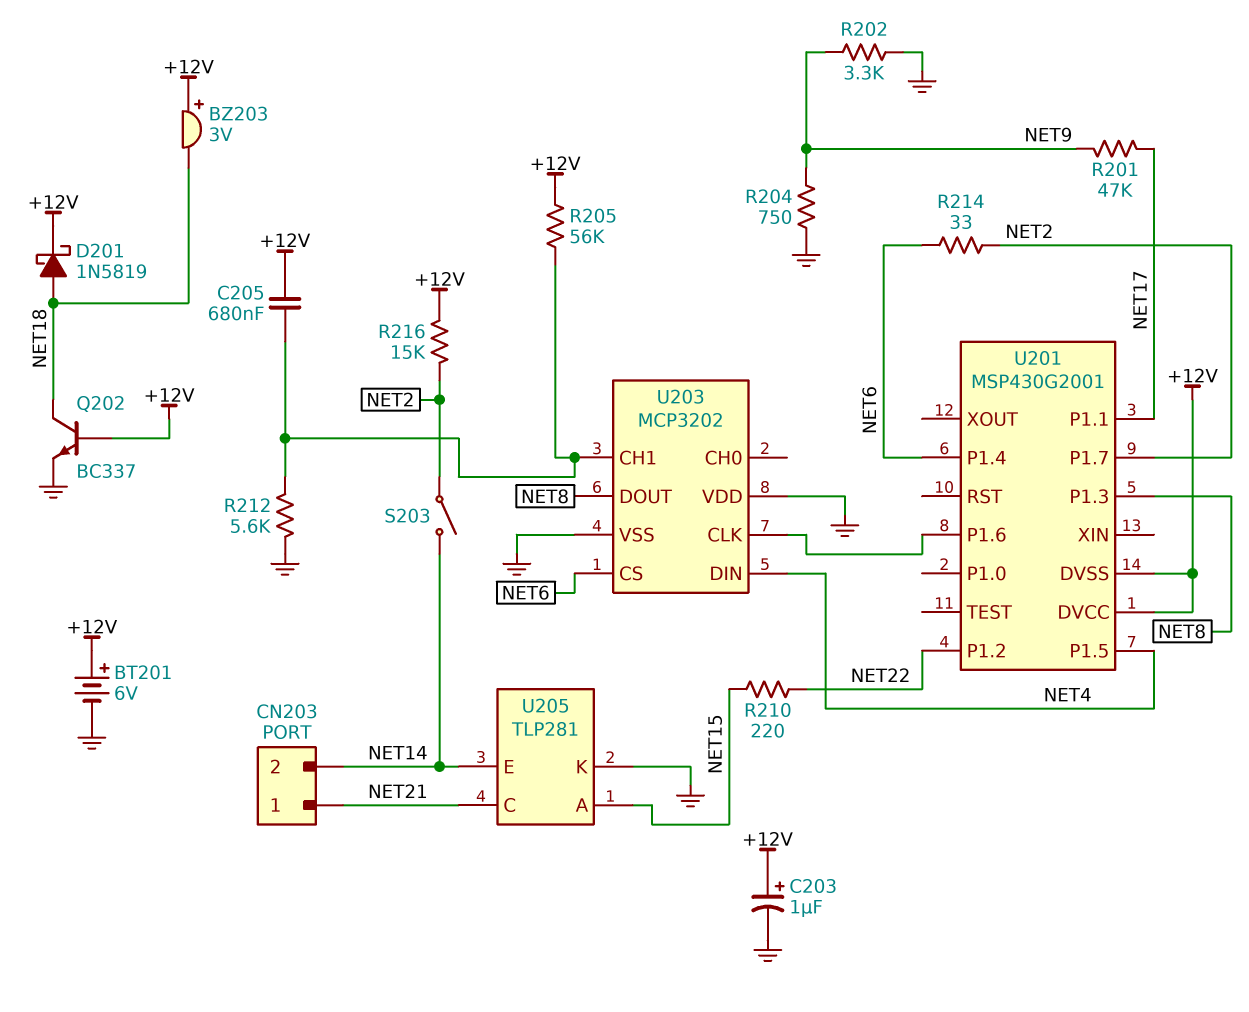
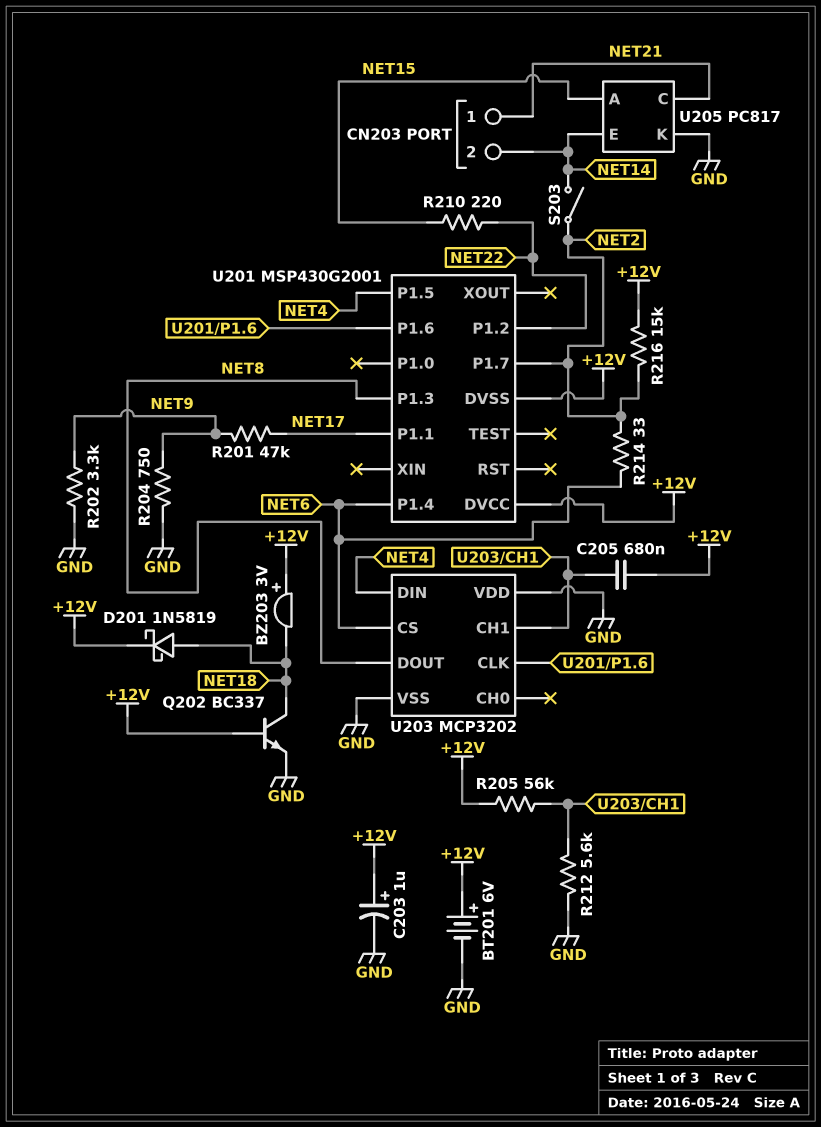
U205: TLP281 -> PC817

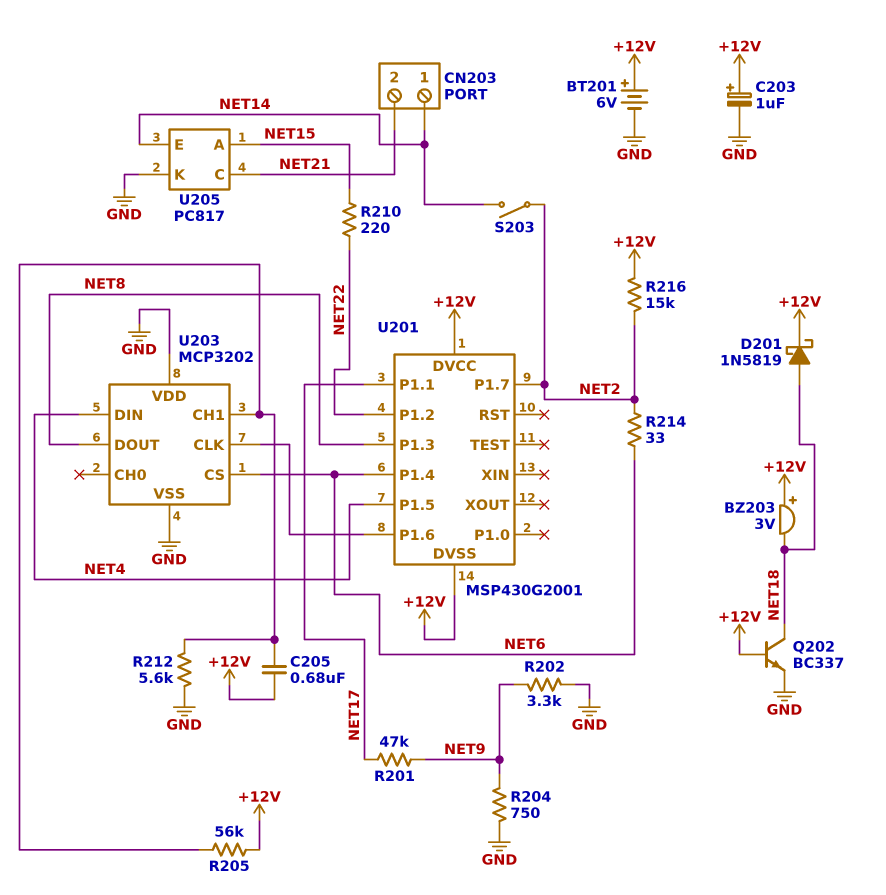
CN203 pin 1: NET21 -> NET14
CN203 pin 2: NET14 -> NET21

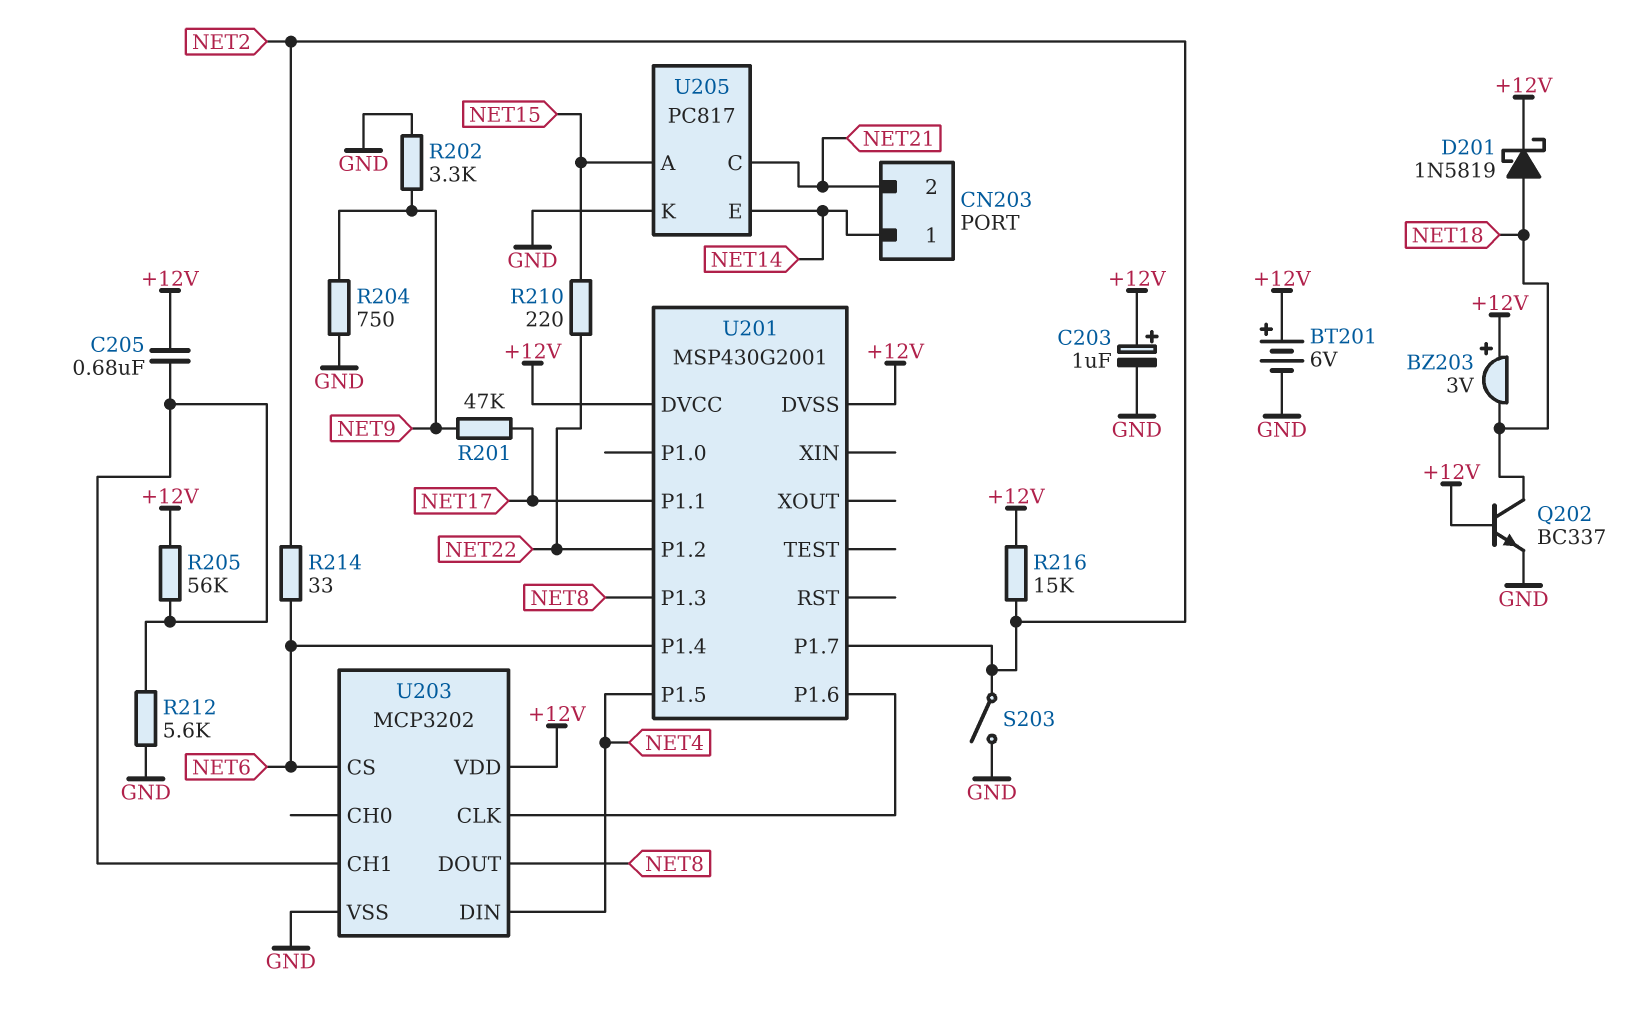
S203: switch (NET2, NET14) -> switch (GND, NET2)
U203 pin VDD: GND -> +12V

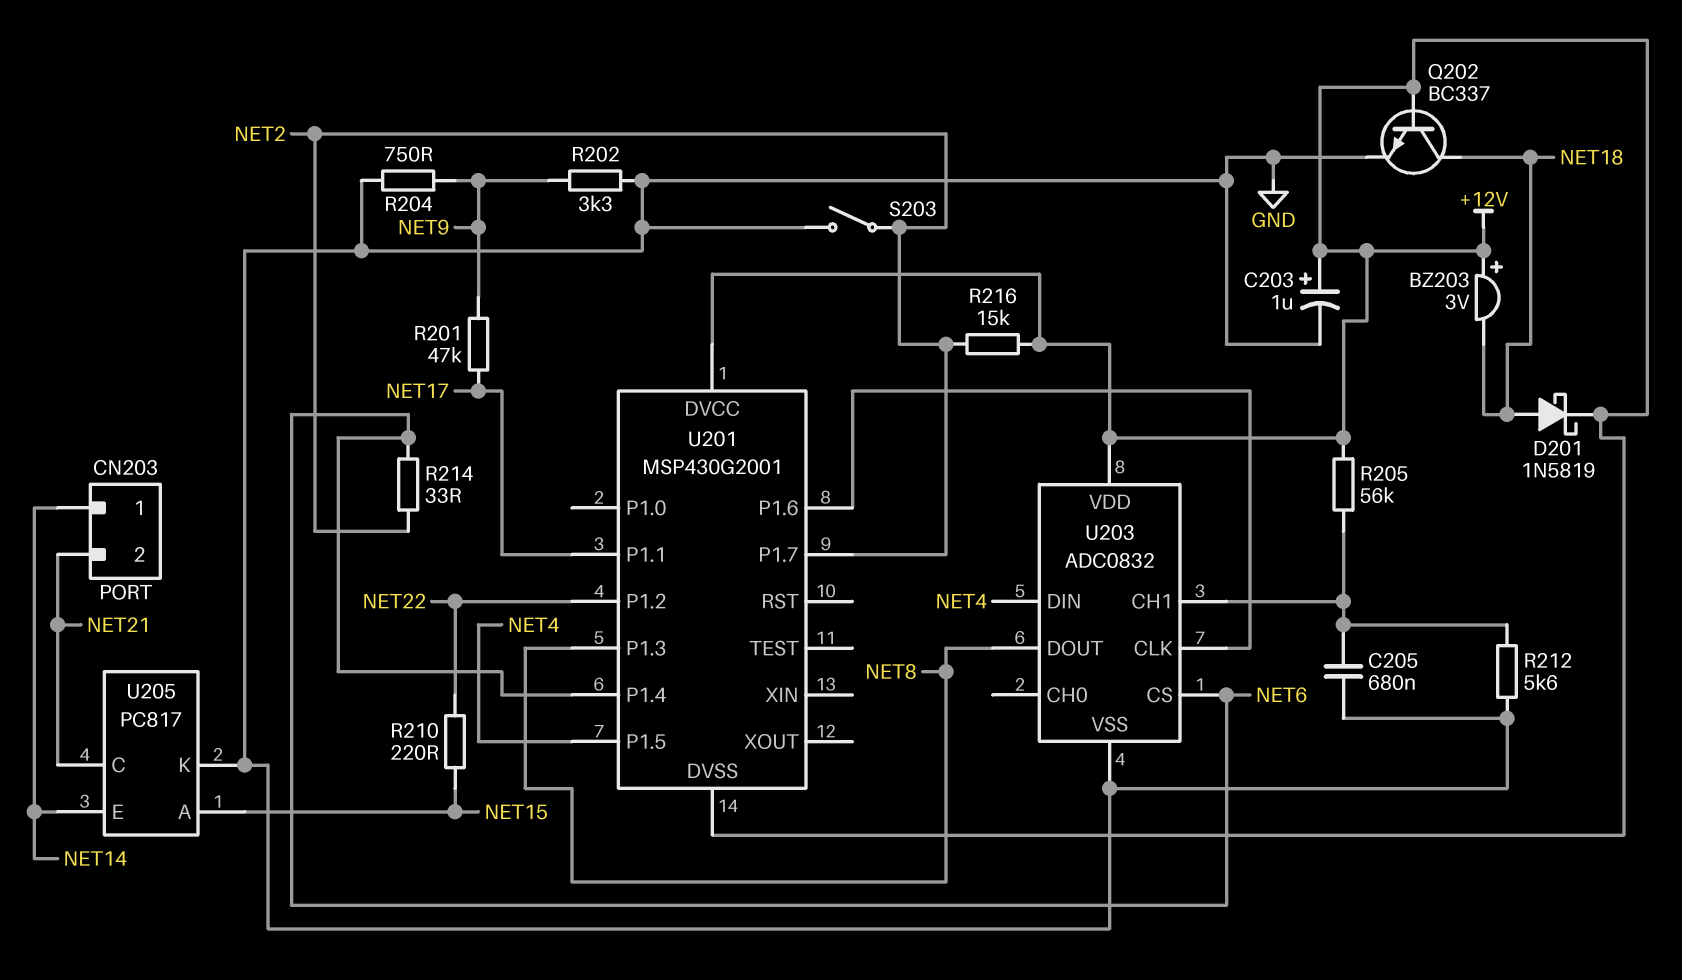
BT201: 6V (plus +12V, minus GND) -> none
C205: 680nF (+12V, U203/CH1) -> 680nF (GND, U203/CH1)
U203: MCP3202 -> ADC0832

